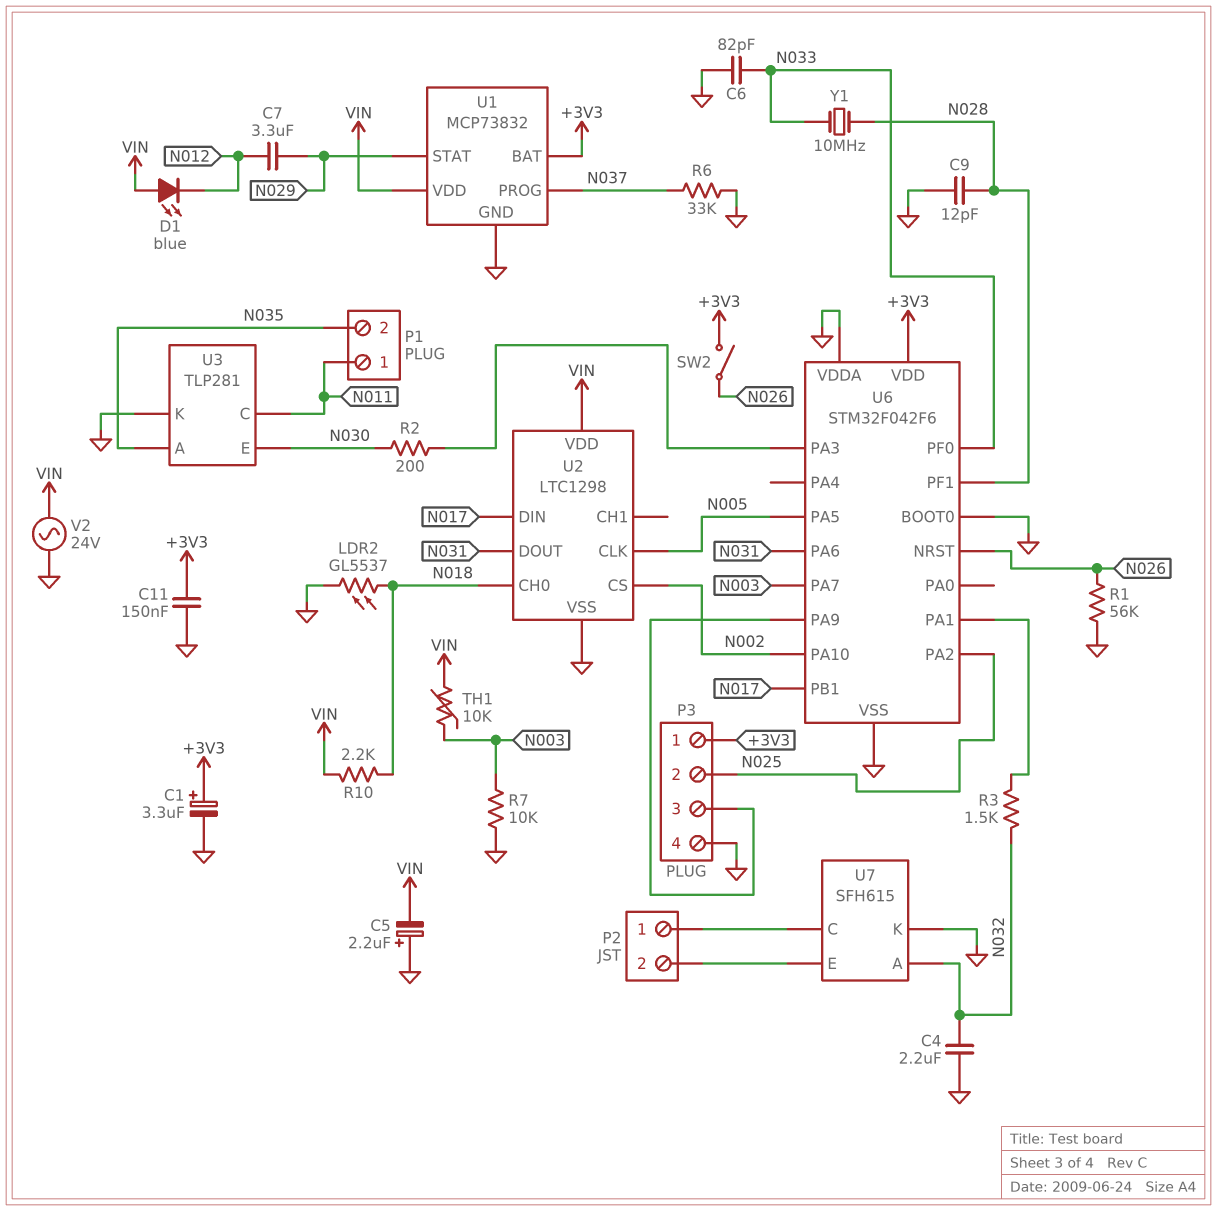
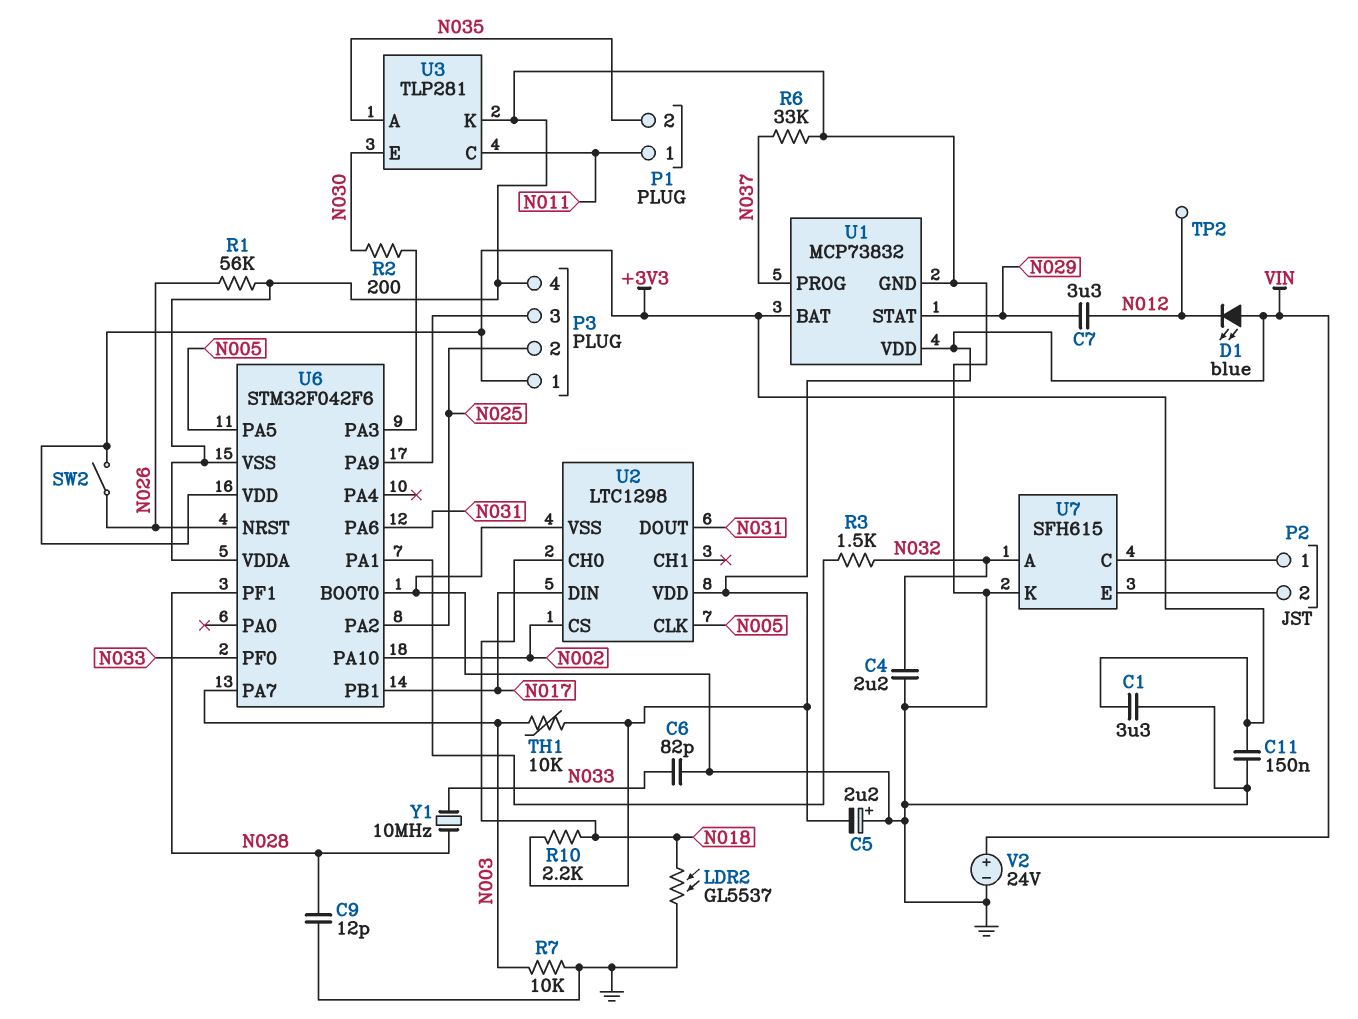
C1: 3.3uF (plus +3V3, minus GND) -> 3.3uF (+3V3, GND)
TP2: none -> test point (N012)
V2: AC 24V (GND, VIN) -> 24V (plus VIN, minus GND)

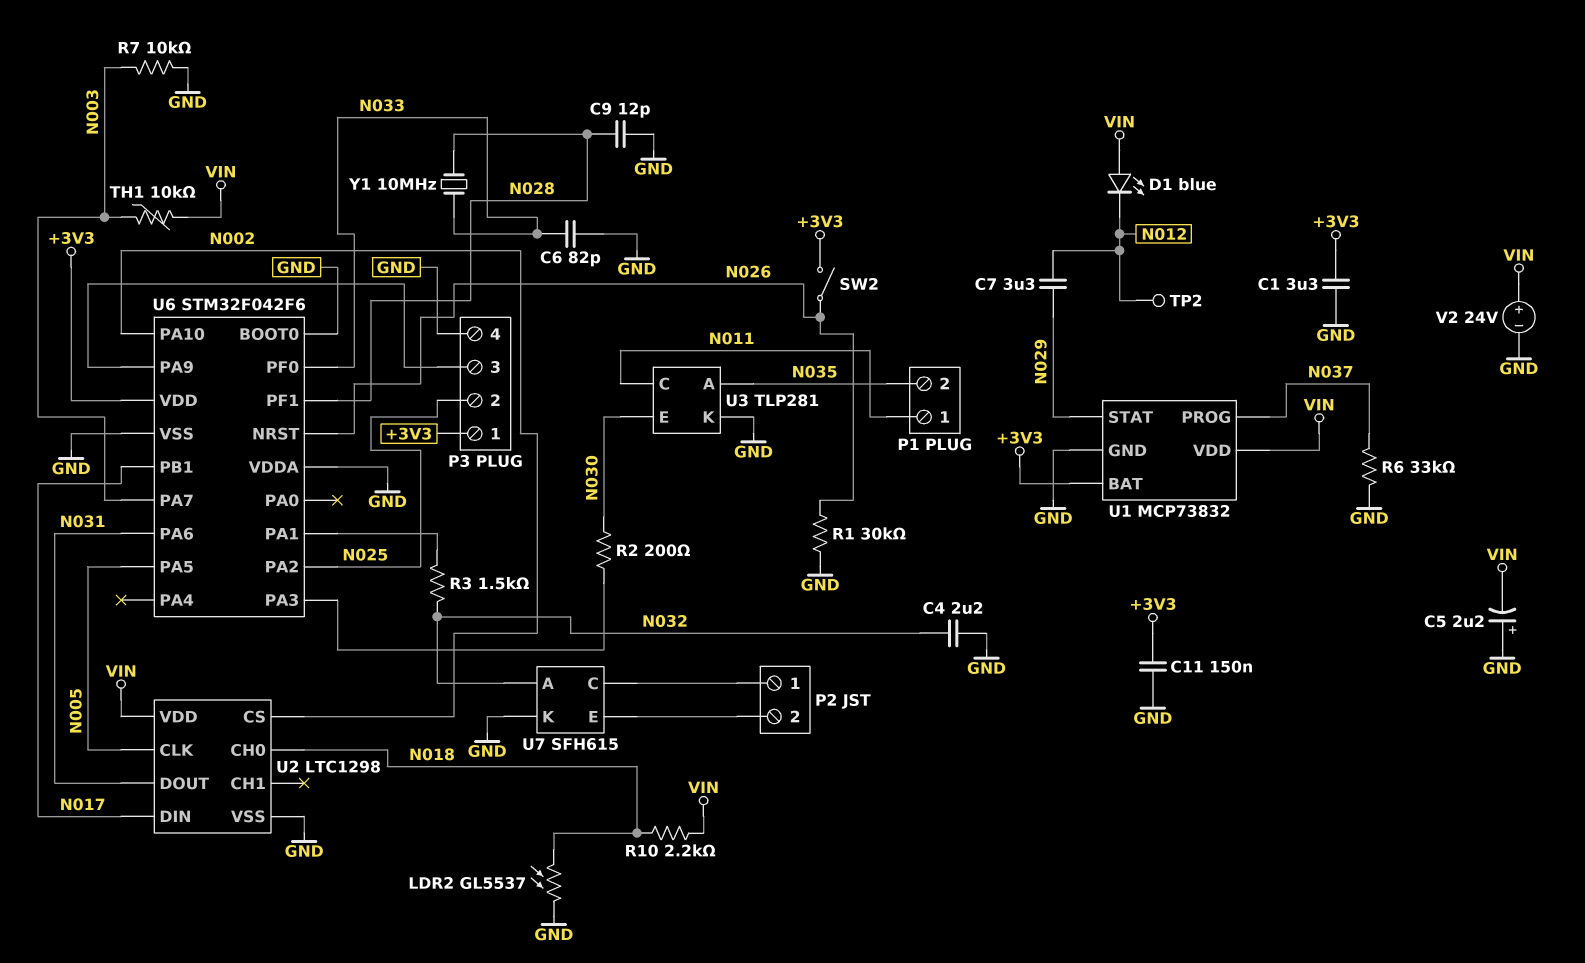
R1: 56k (GND, N026) -> 30k (GND, N026)

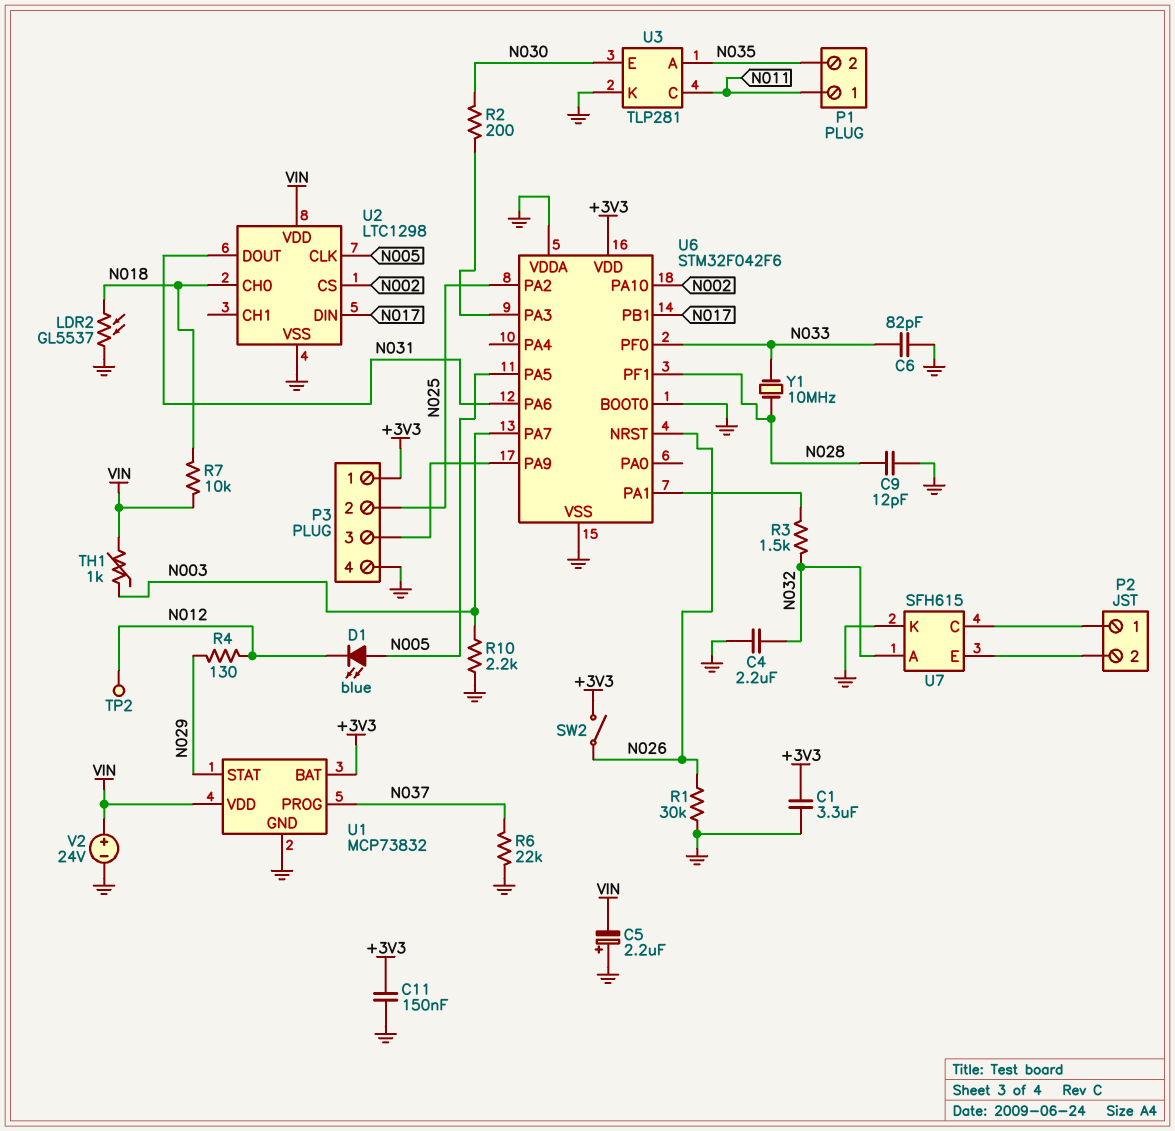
C7: 3.3uF (N012, N029) -> none
D1: LED blue (A VIN, K N012) -> LED blue (A N005, K N012)
R4: none -> 130 (N012, N029)
R6: 33k (GND, N037) -> 22k (GND, N037)
R7: 10k (GND, N003) -> 10k (N018, VIN)
R10: 2.2k (N018, VIN) -> 2.2k (GND, N003)
TH1: 10k (N003, VIN) -> 1k (N003, VIN)

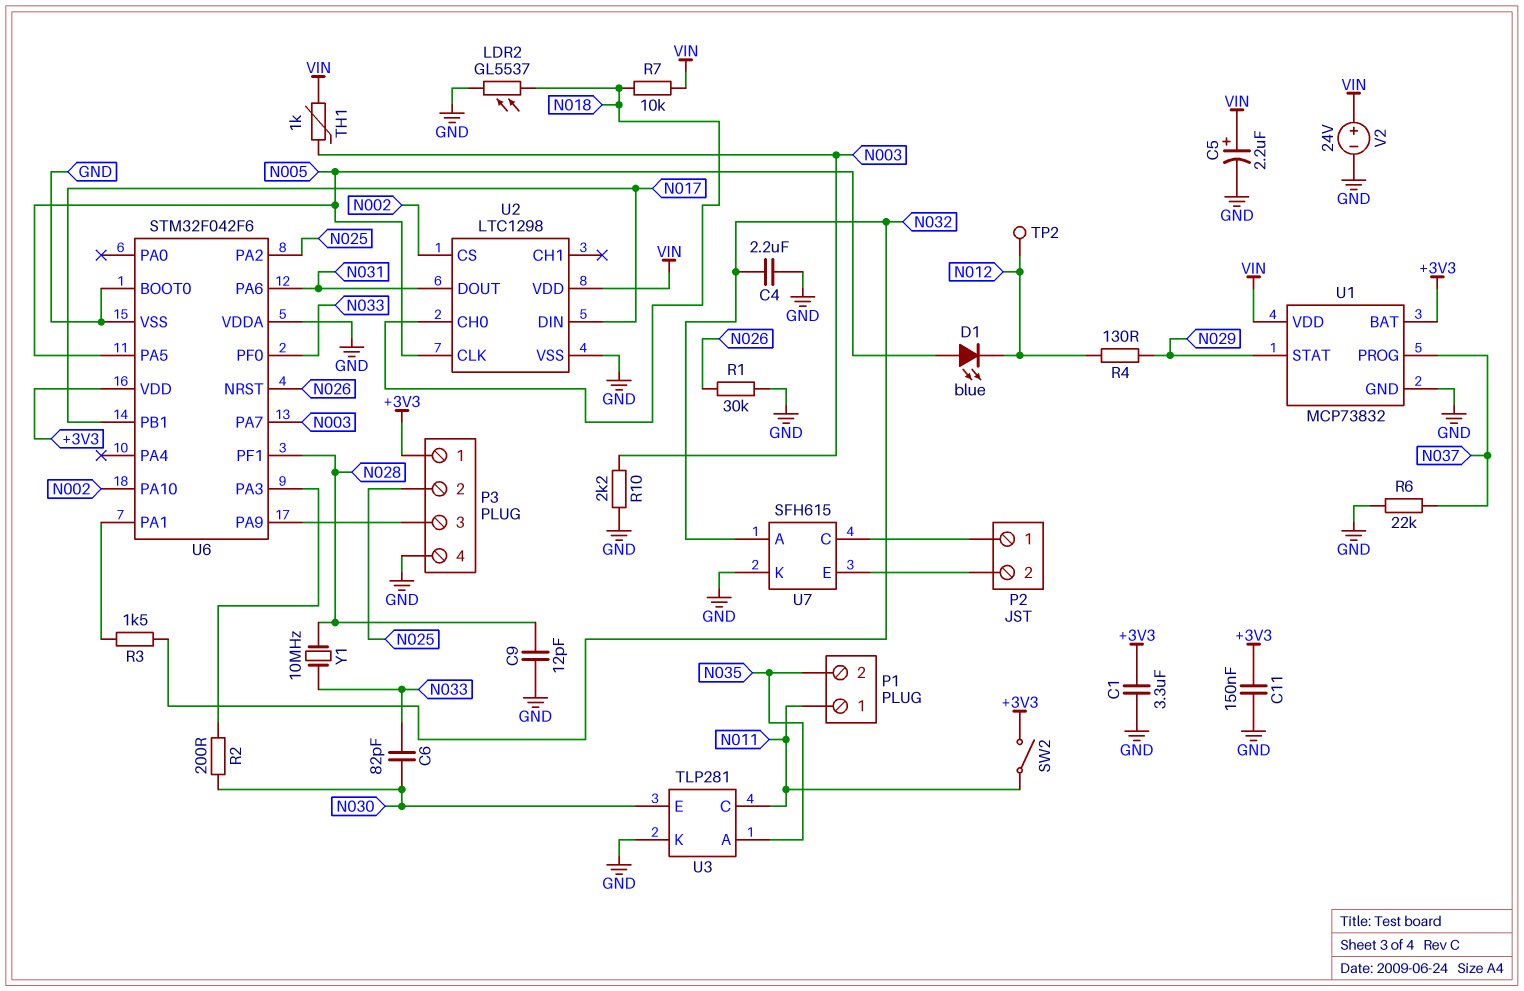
C5: 2.2uF (plus GND, minus VIN) -> 2.2uF (plus VIN, minus GND)
C6: 82pF (GND, N033) -> 82pF (N030, N033)
SW2: switch (+3V3, N026) -> switch (+3V3, N011)

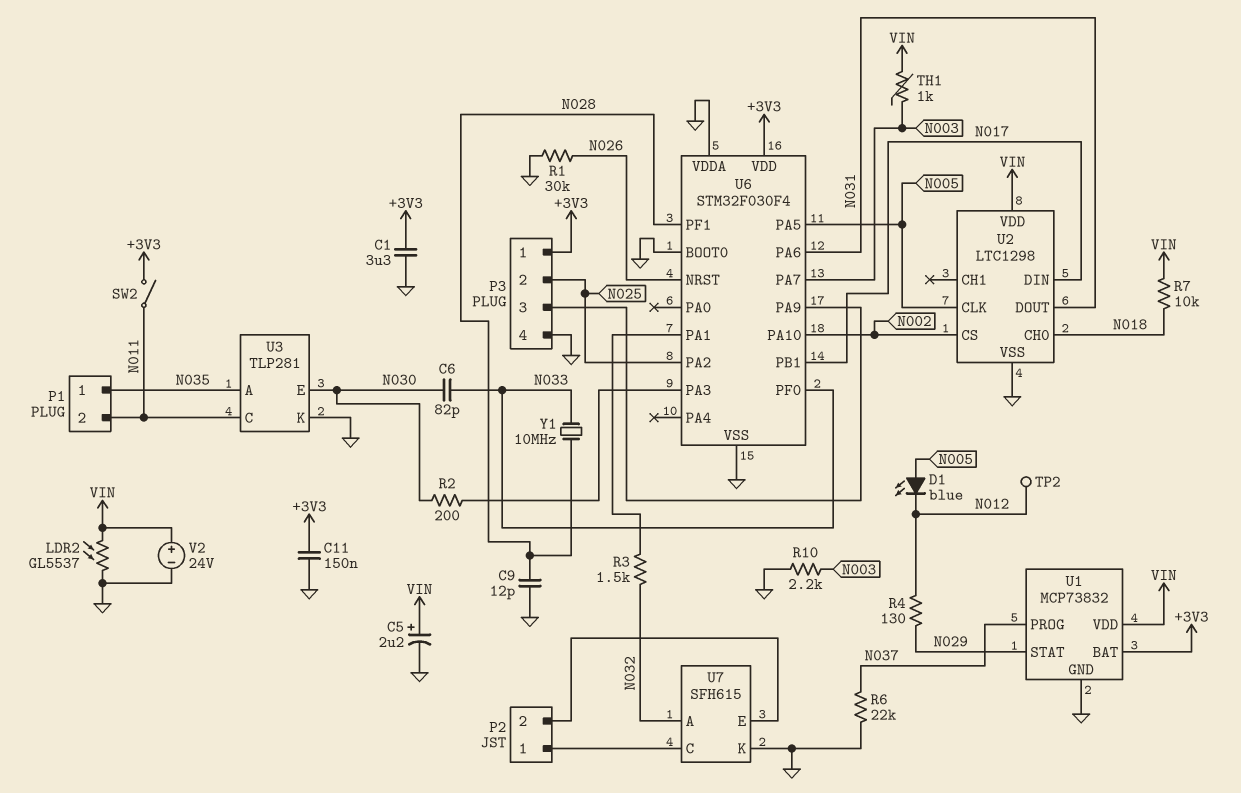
C4: 2.2uF (GND, N032) -> none
LDR2: GL5537 (GND, N018) -> GL5537 (GND, VIN)
P1 pin 1: N011 -> N035
P1 pin 2: N035 -> N011
U6: STM32F042F6 -> STM32F030F4

